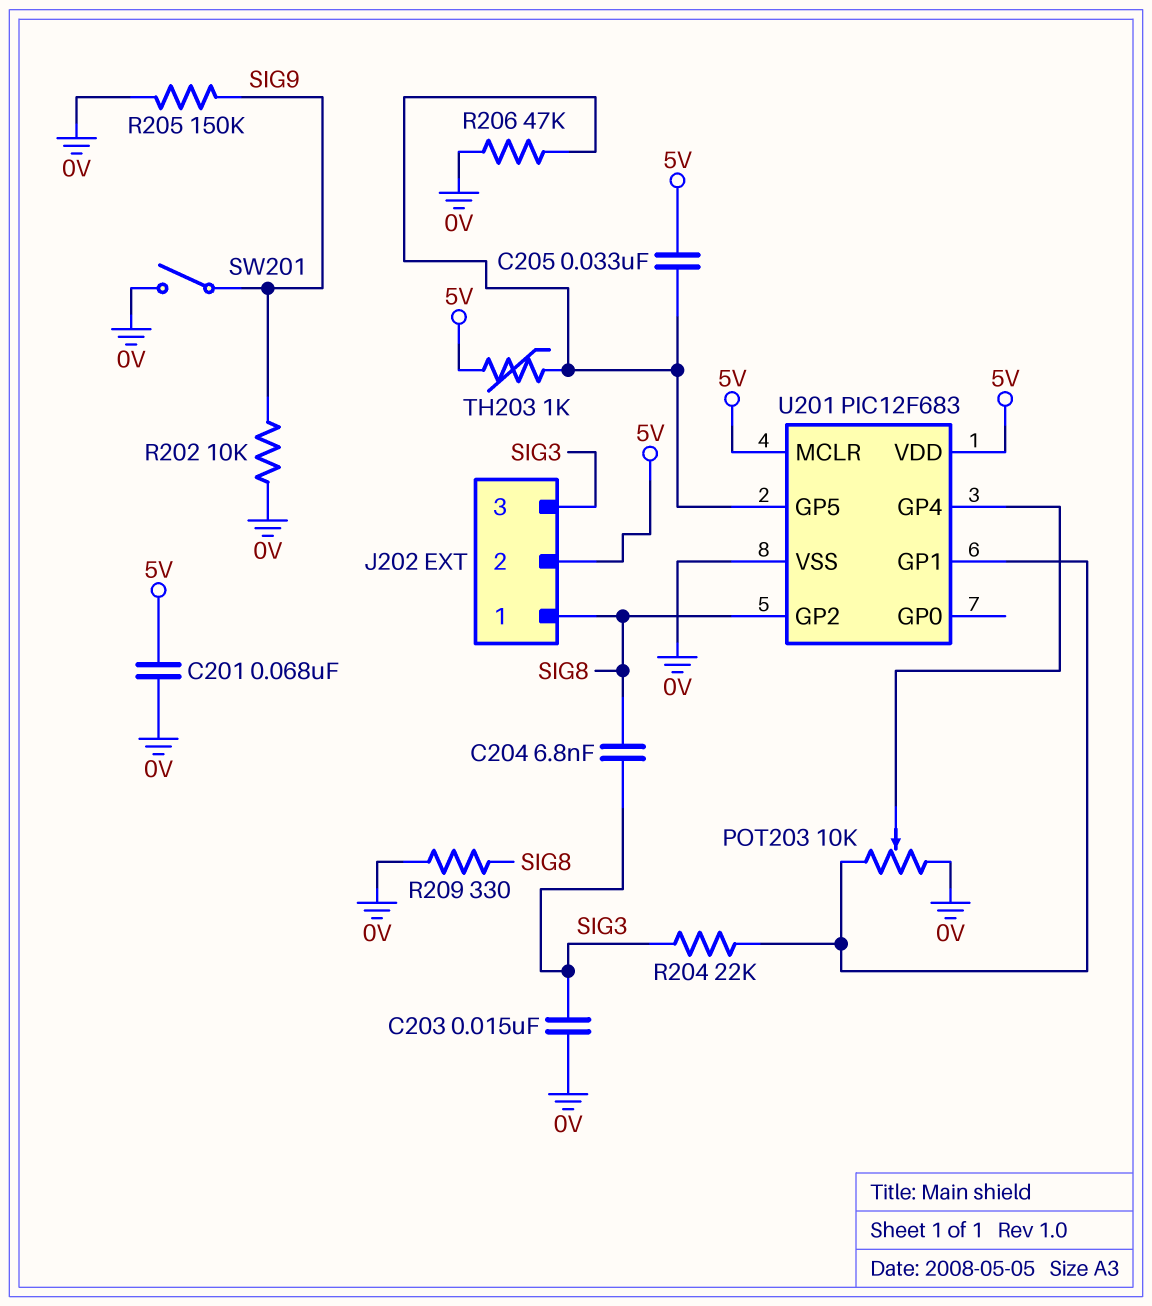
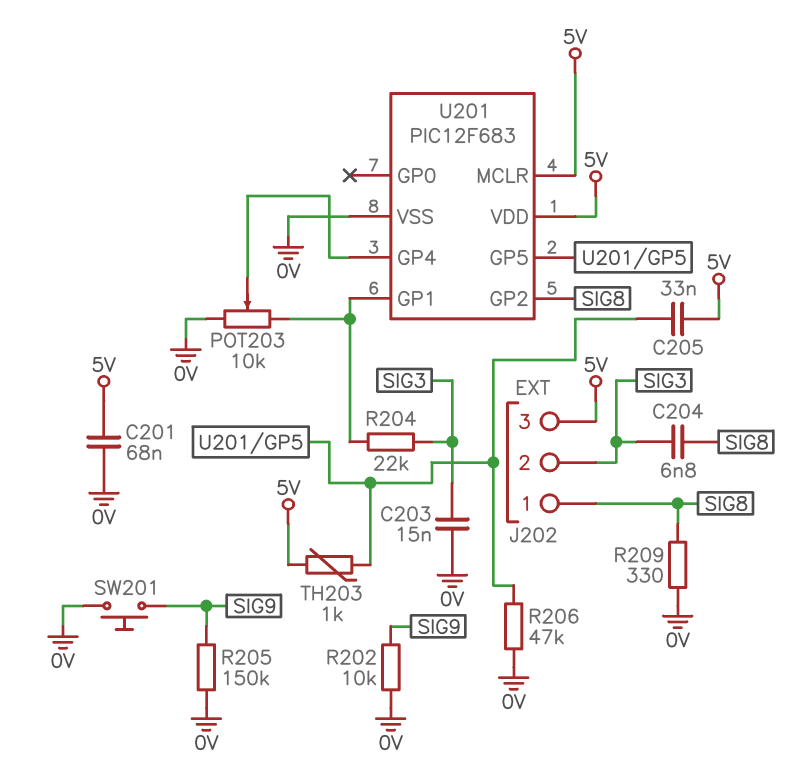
J202 pin 2: 5V -> SIG3
J202 pin 3: SIG3 -> 5V
SW201: switch (0V, SIG9) -> button (0V, SIG9)

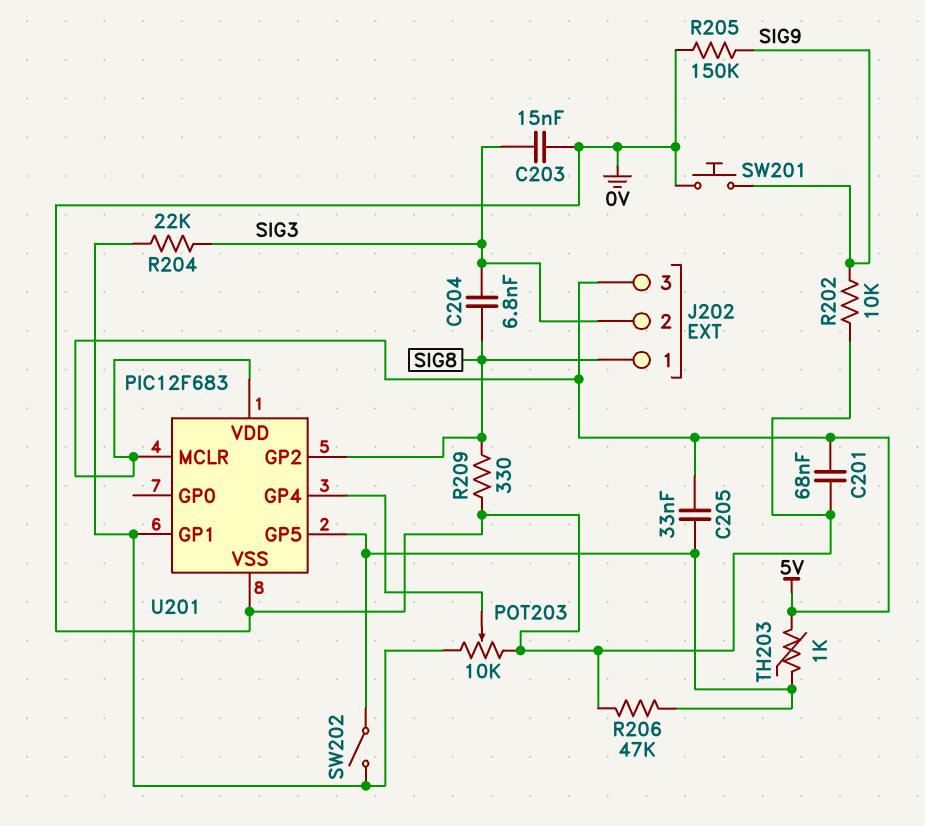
SW202: none -> switch (U201/GP1, U201/GP5)

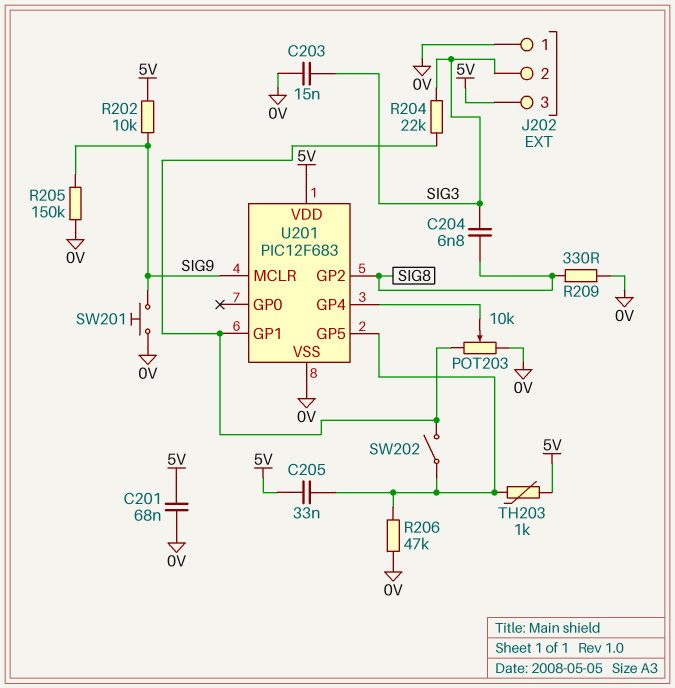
J202 pin 1: SIG8 -> 0V
R202: 10k (0V, SIG9) -> 10k (5V, SIG9)
U201 pin MCLR: 5V -> SIG9

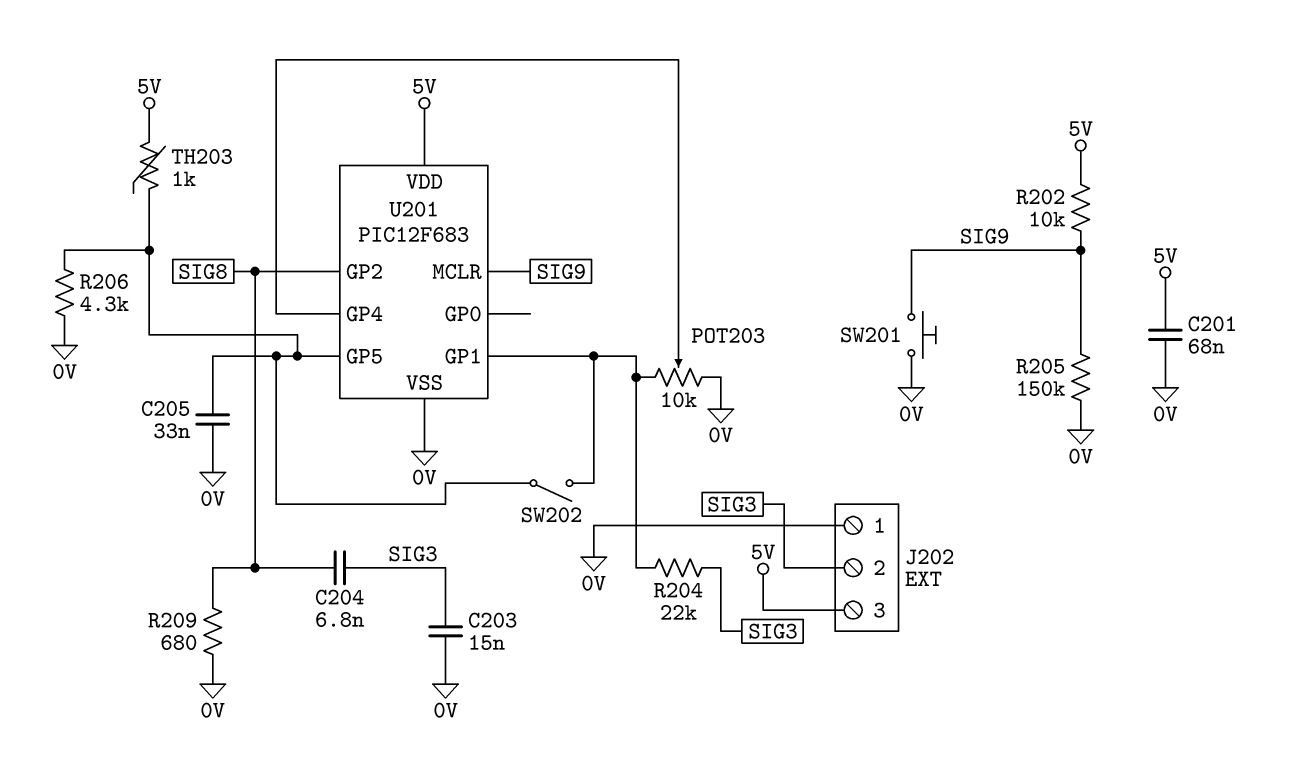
C205: 33nF (5V, U201/GP5) -> 33nF (0V, U201/GP5)
R206: 47k (0V, U201/GP5) -> 4.3k (0V, U201/GP5)
R209: 330 (0V, SIG8) -> 680 (0V, SIG8)

